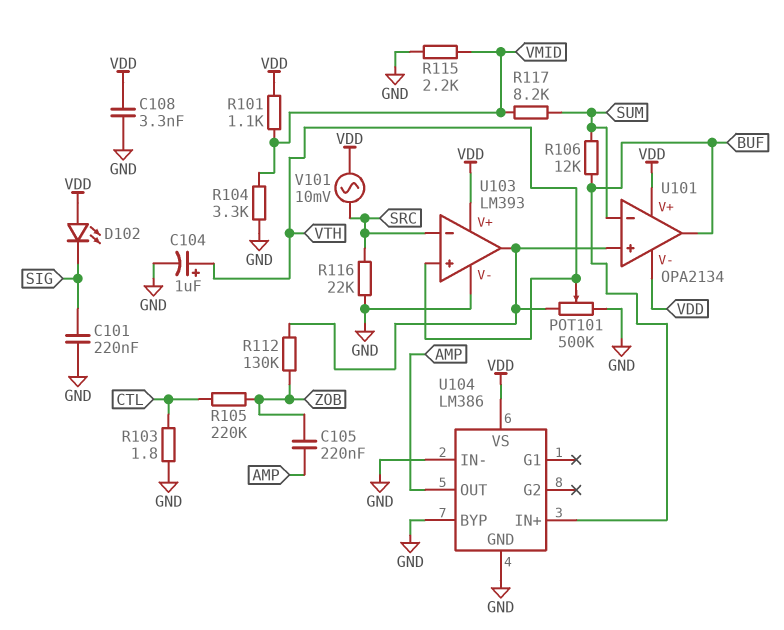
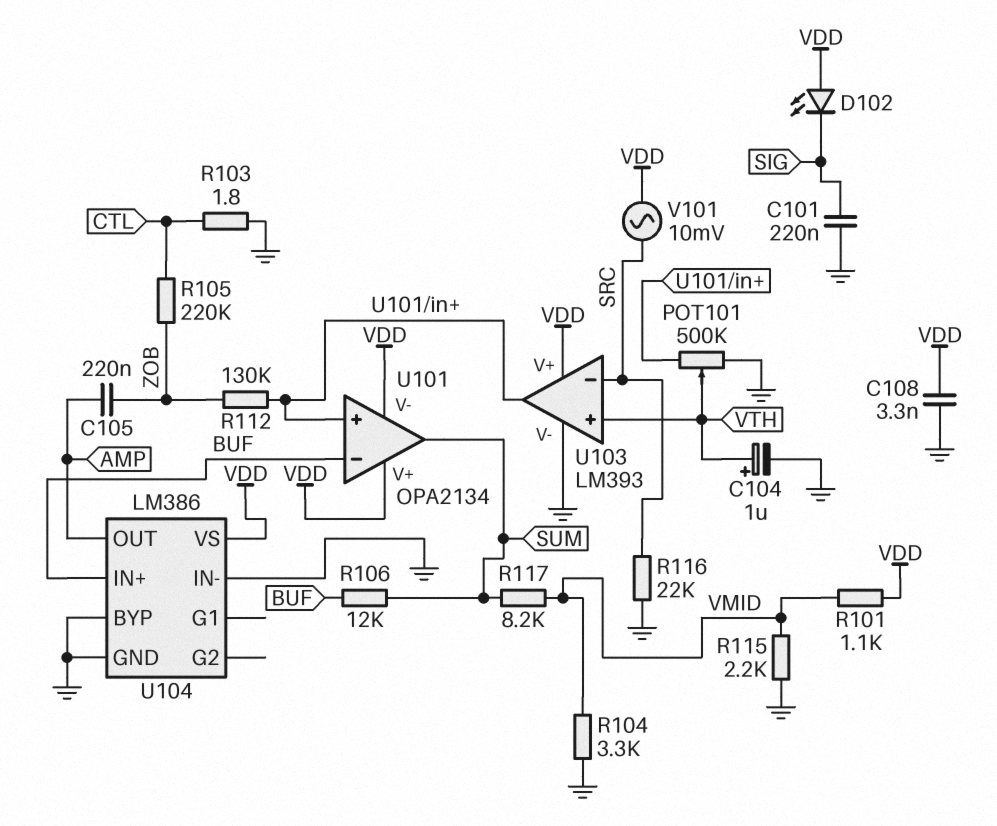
U101 pin in-: SUM -> BUF
U101 pin out: BUF -> SUM

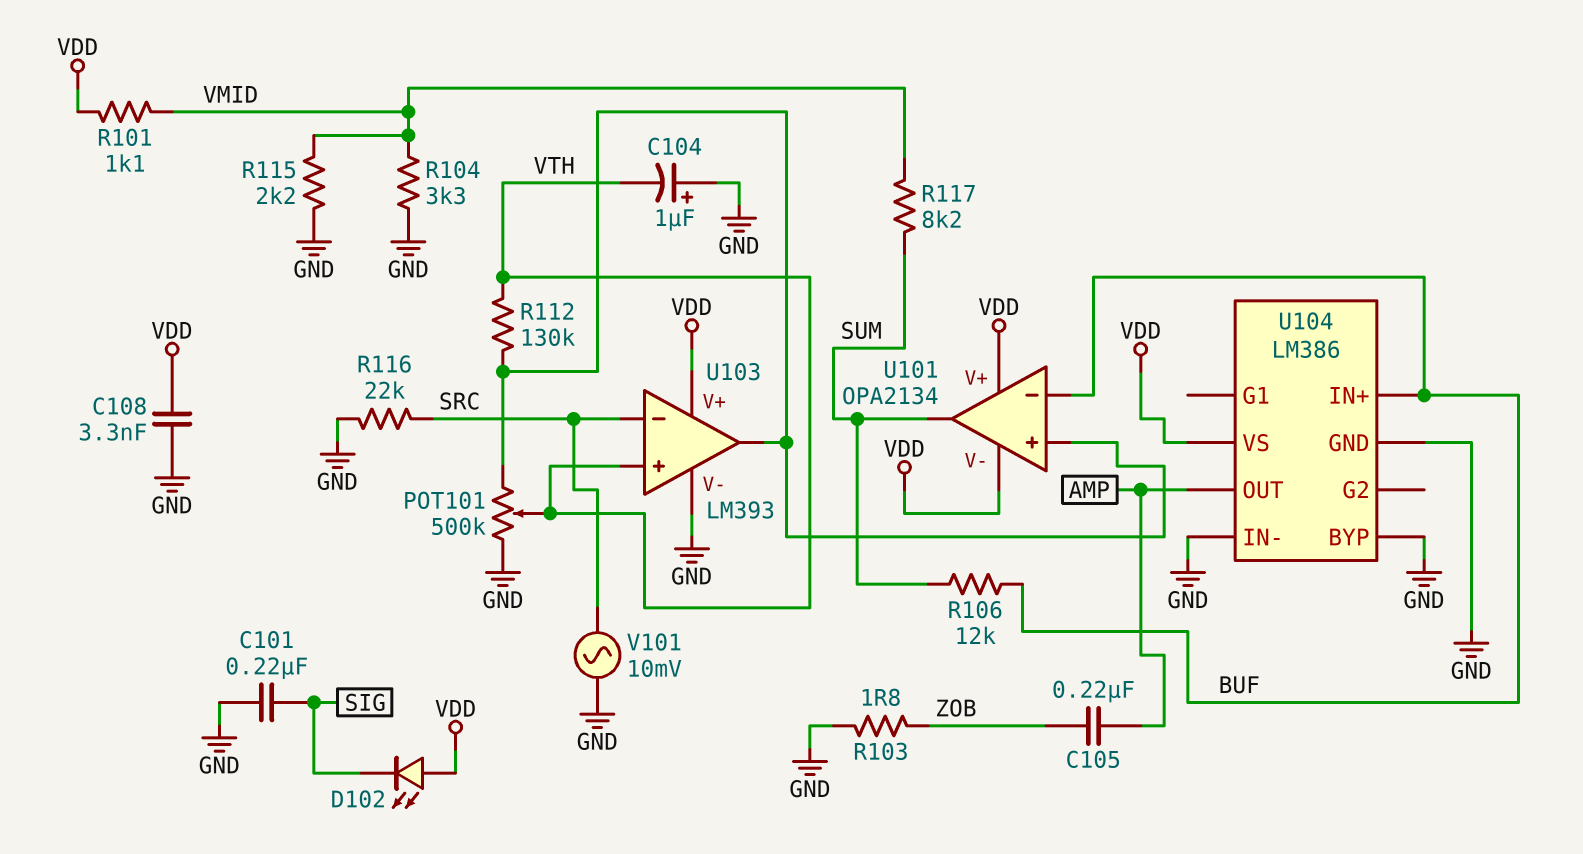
C104: 1uF (plus VTH, minus GND) -> 1uF (plus GND, minus VTH)
R103: 1.8 (CTL, GND) -> 1.8 (GND, ZOB)
R105: 220k (CTL, ZOB) -> none
R112: 130k (U101/in+, ZOB) -> 130k (U101/in+, VTH)
V101: AC 10mV (SRC, VDD) -> AC 10mV (GND, SRC)

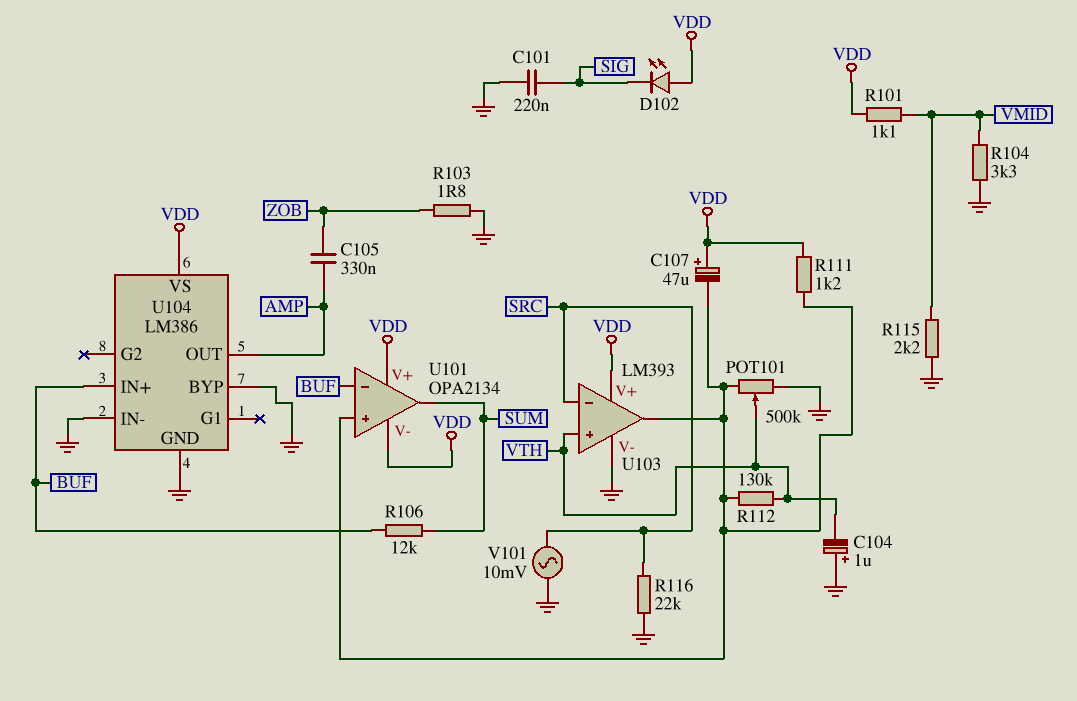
C105: 220nF (AMP, ZOB) -> 330nF (AMP, ZOB)
C107: none -> 47uF (plus VDD, minus U101/in+)
C108: 3.3nF (GND, VDD) -> none
R111: none -> 1.2k (U101/in+, VDD)
R117: 8.2k (SUM, VMID) -> none

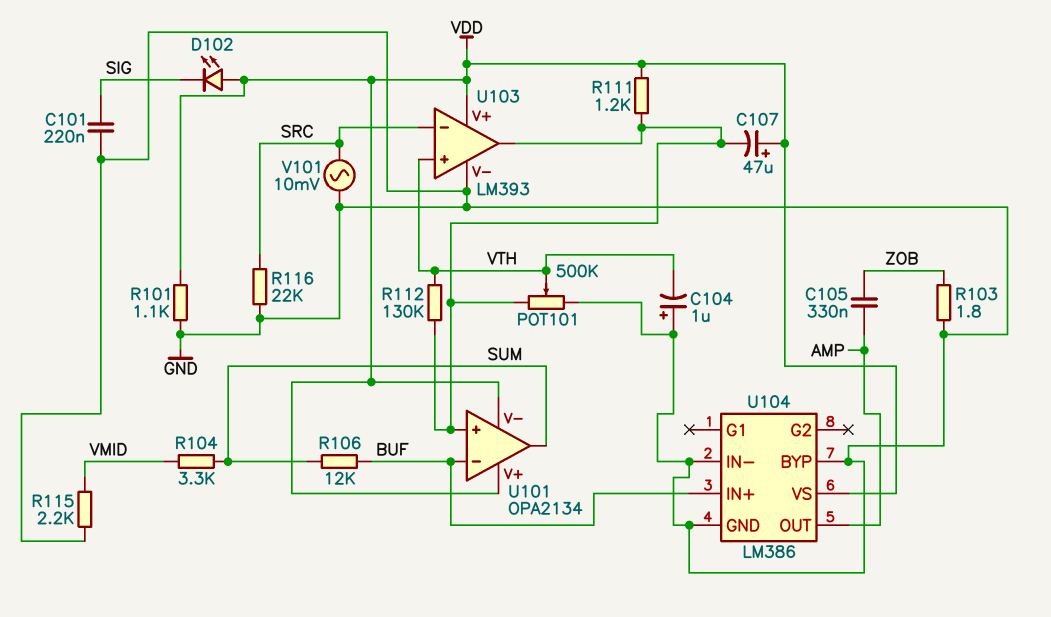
R101: 1.1k (VDD, VMID) -> 1.1k (GND, VDD)
R104: 3.3k (GND, VMID) -> 3.3k (SUM, VMID)

